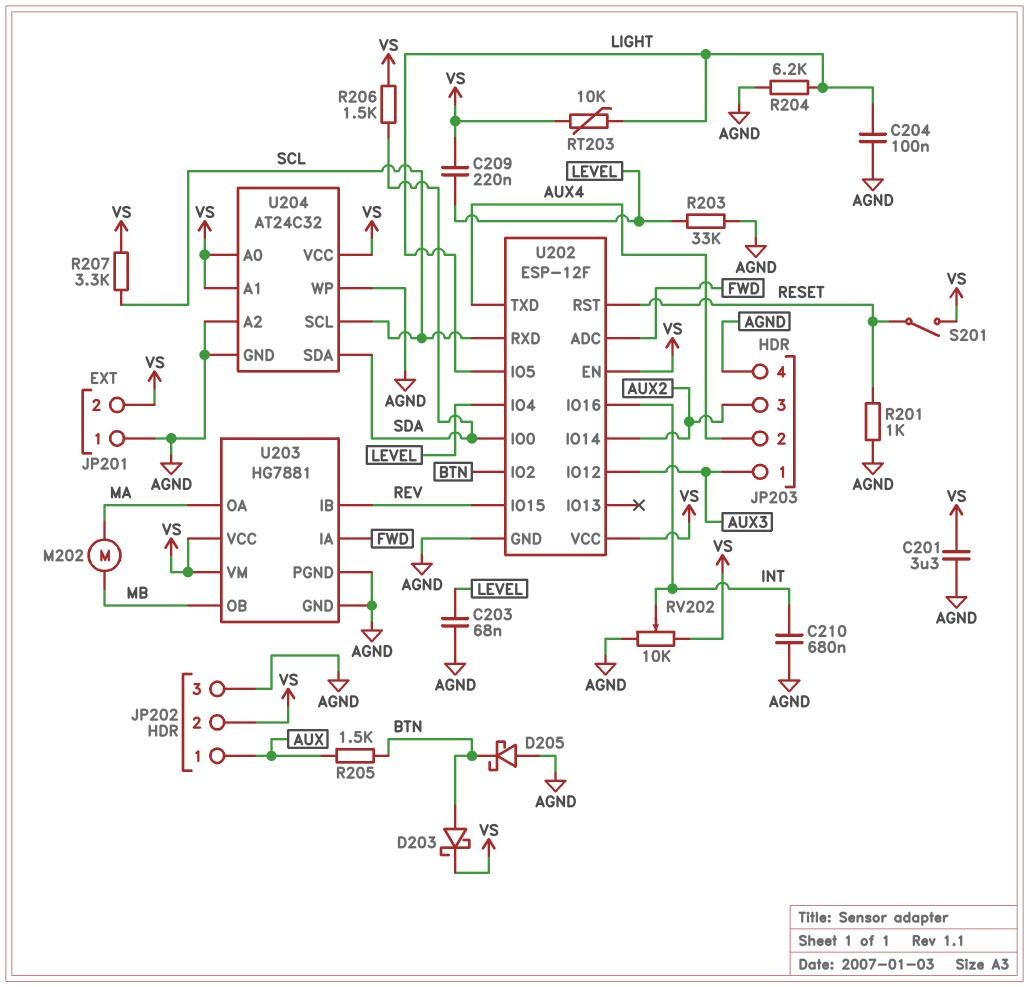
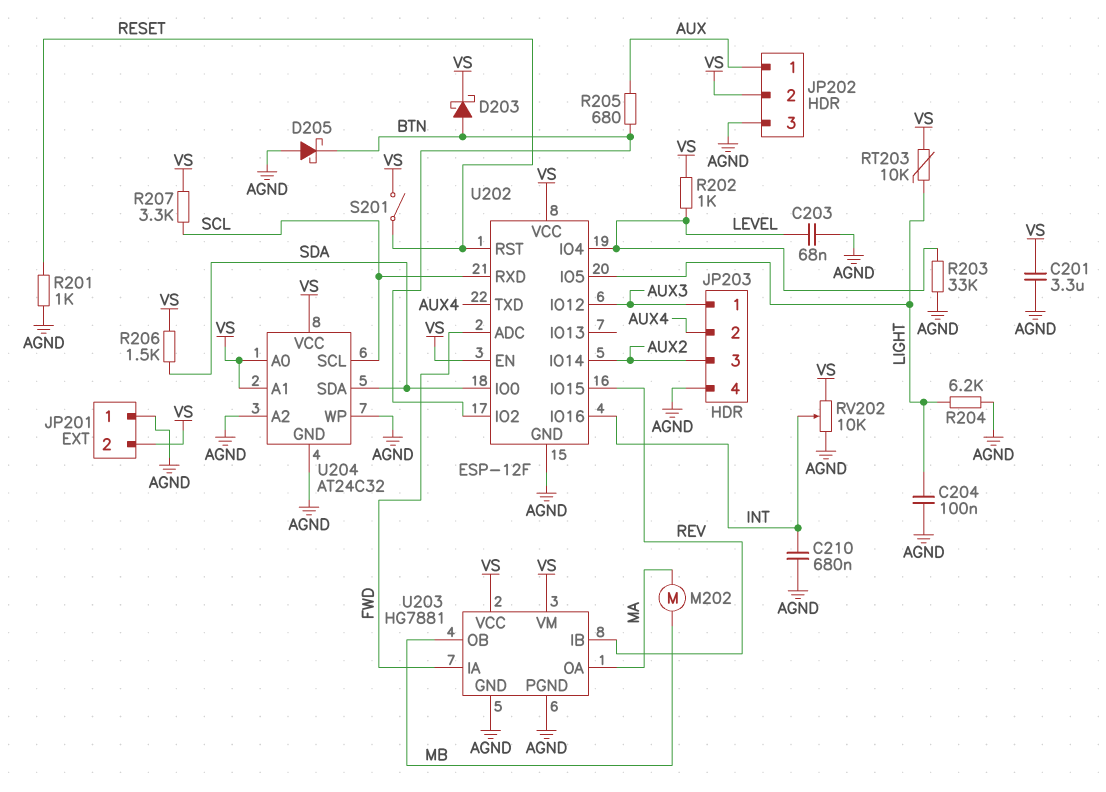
C209: 220nF (LEVEL, VS) -> none
R202: none -> 1k (LEVEL, VS)
R205: 1.5k (AUX, BTN) -> 680 (AUX, BTN)

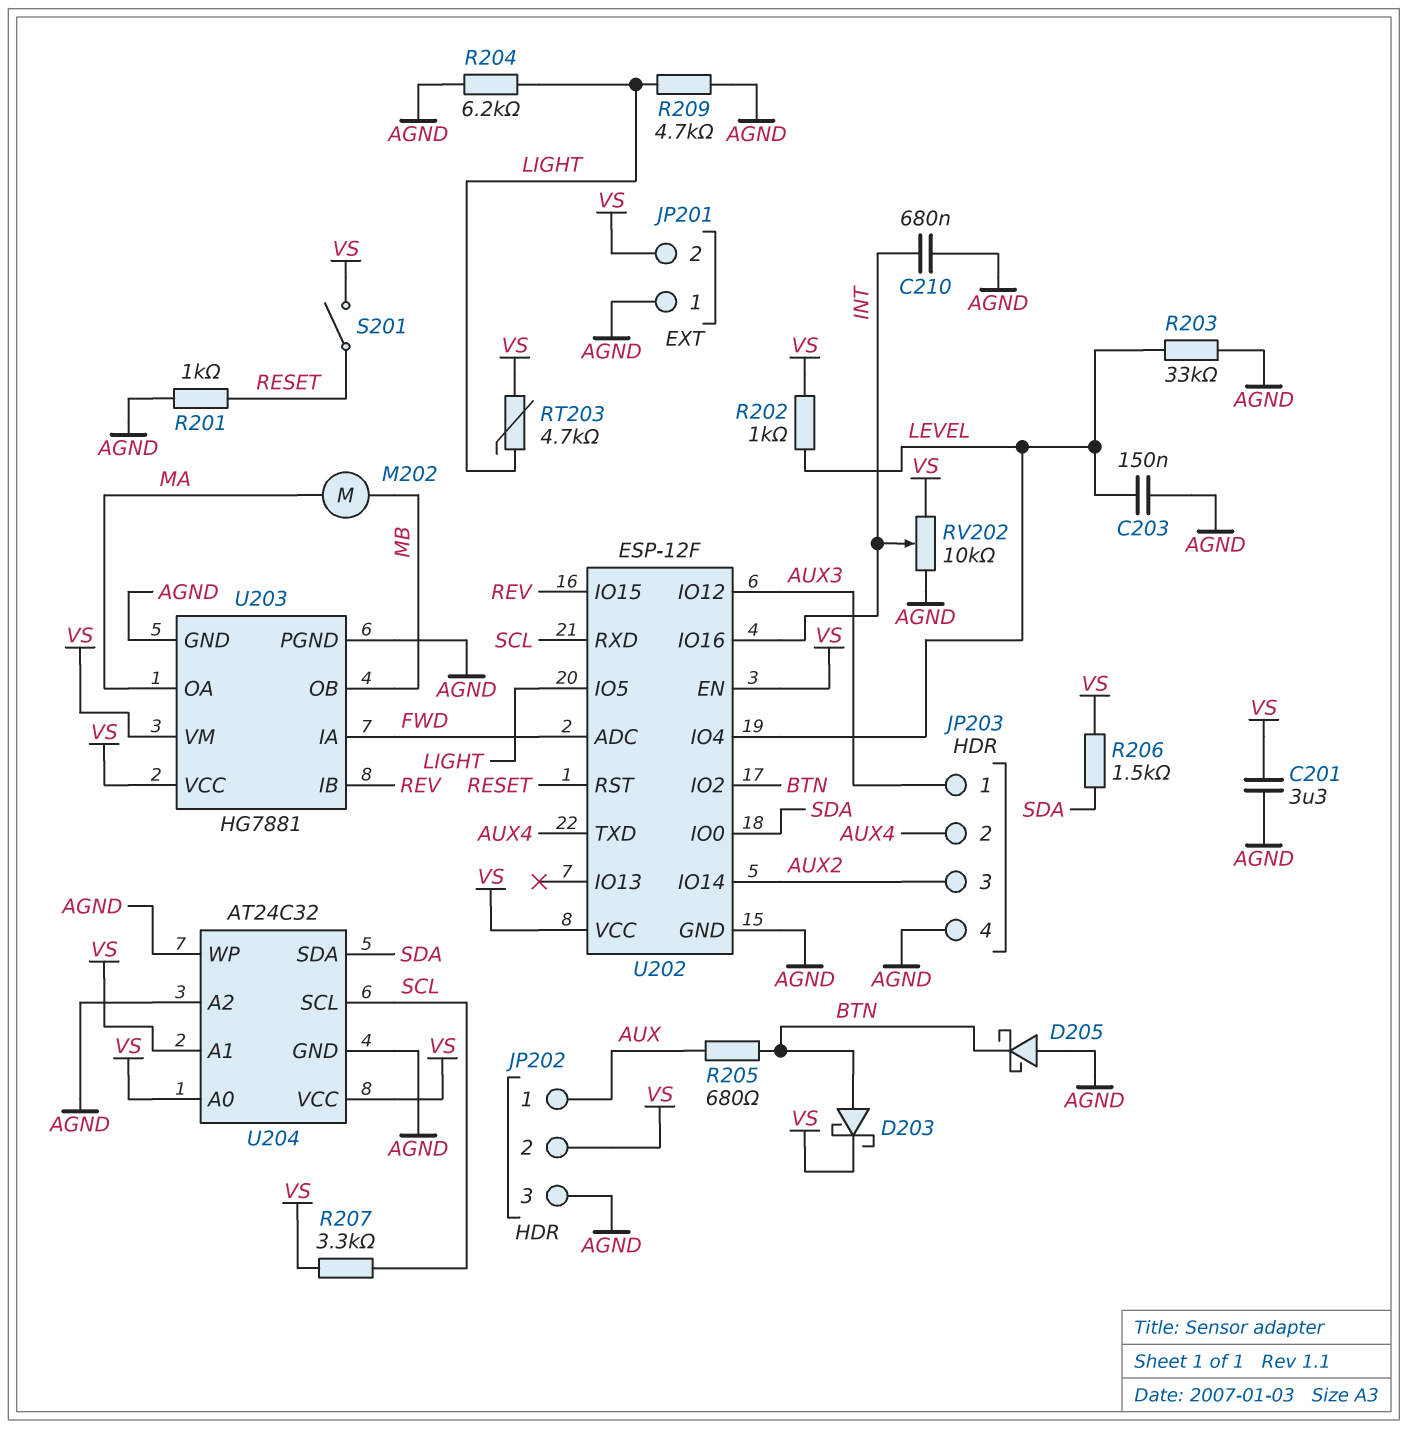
C203: 68nF (AGND, LEVEL) -> 150nF (AGND, LEVEL)
C204: 100nF (AGND, LIGHT) -> none
R209: none -> 4.7k (AGND, LIGHT)
RT203: 10k (LIGHT, VS) -> 4.7k (LIGHT, VS)

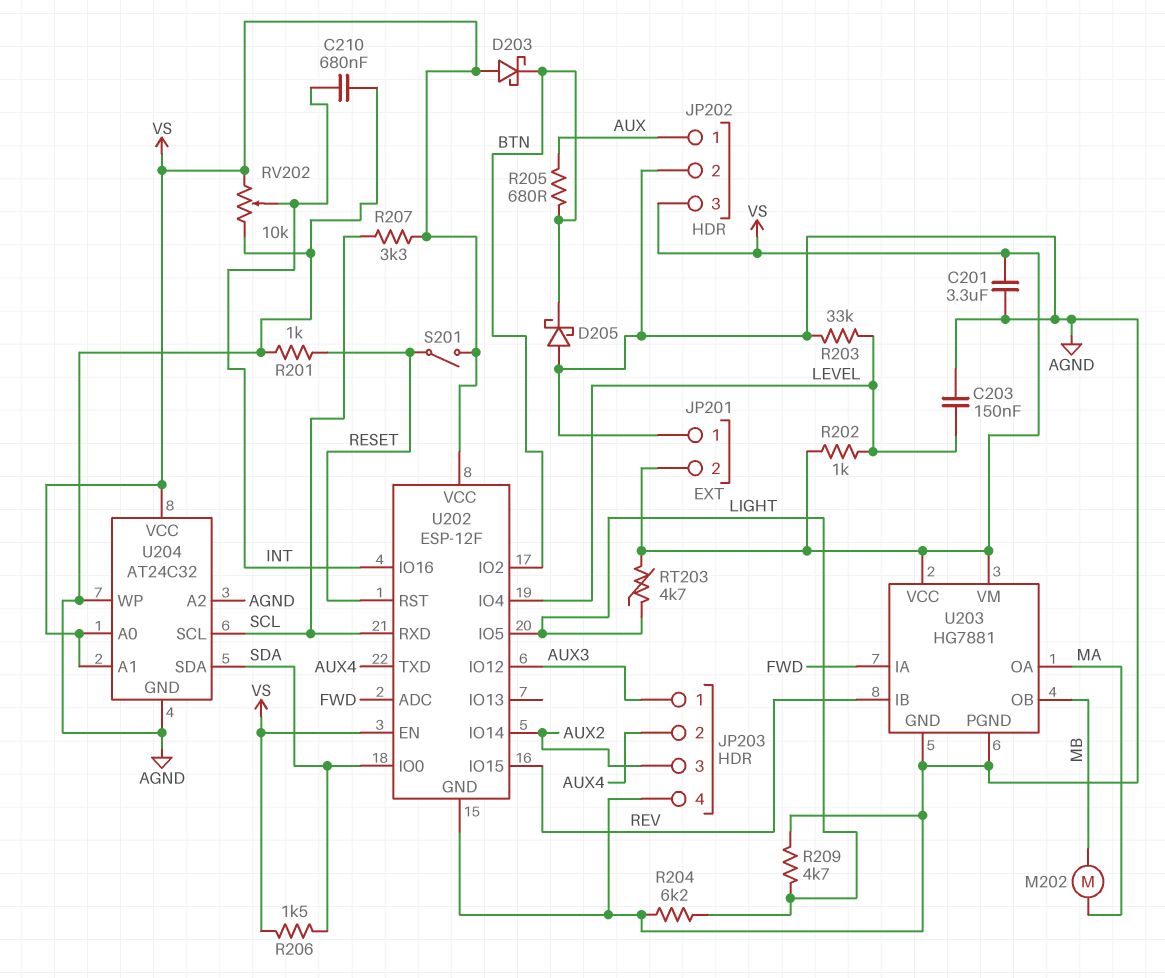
D203: schottky (A BTN, K VS) -> schottky (A VS, K BTN)
JP202 pin 2: VS -> AGND
JP202 pin 3: AGND -> VS

